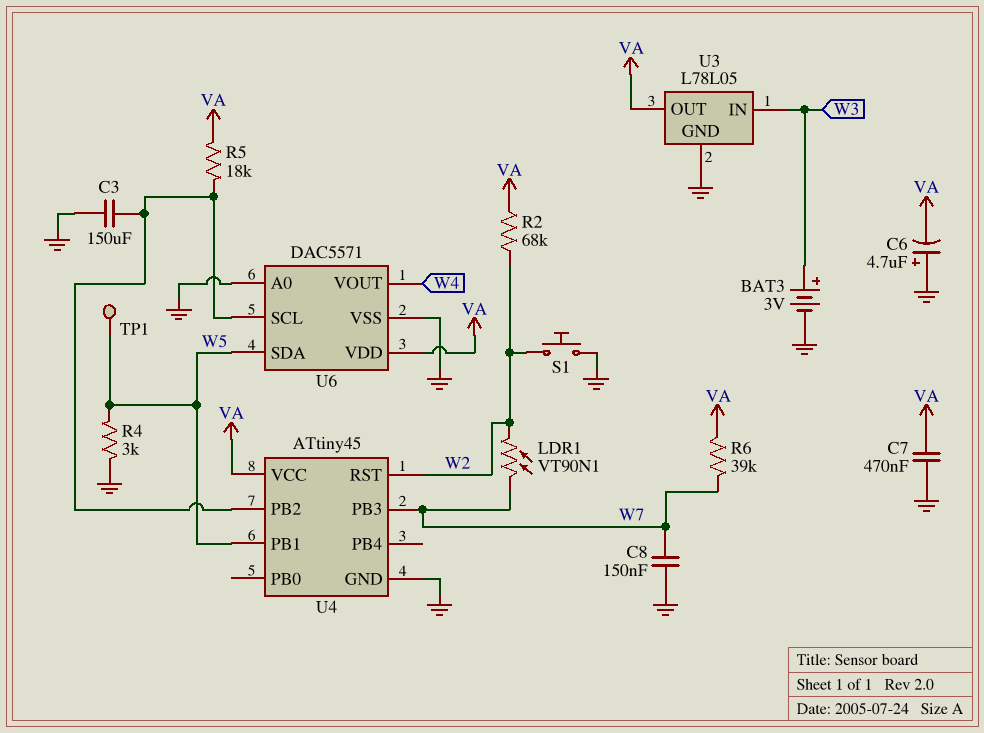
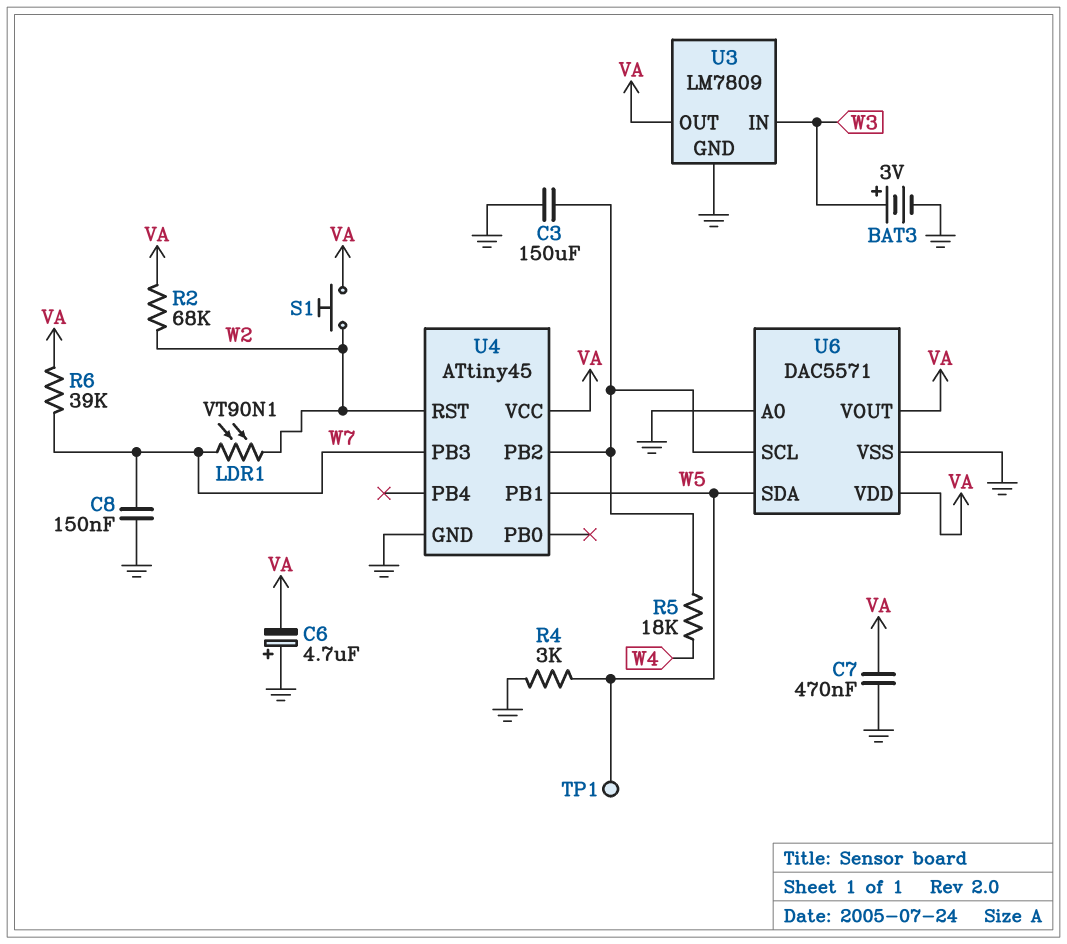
R5: 18k (U4/PB2, VA) -> 18k (U4/PB2, W4)
S1: button (GND, W2) -> button (VA, W2)
U3: L78L05 -> LM7809
U6 pin VOUT: W4 -> VA

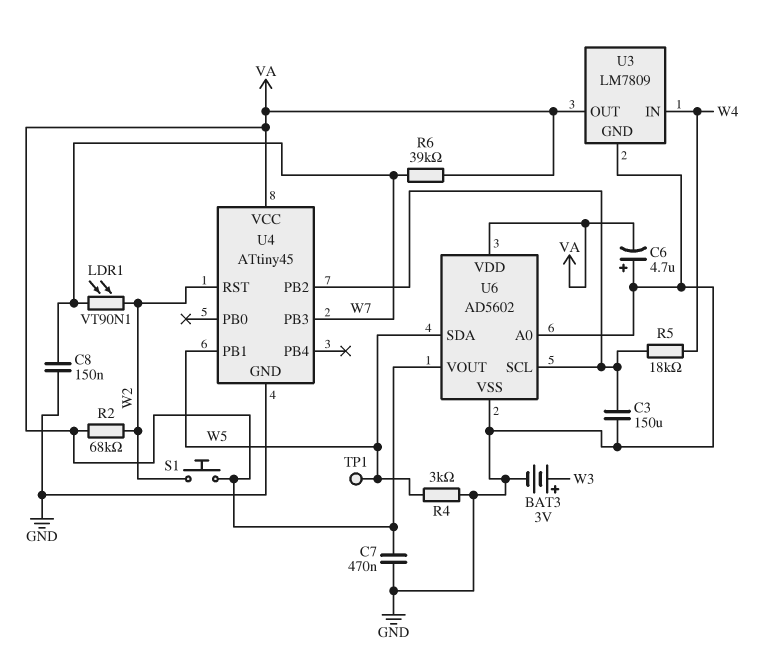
U3 pin IN: W3 -> W4
U6: DAC5571 -> AD5602

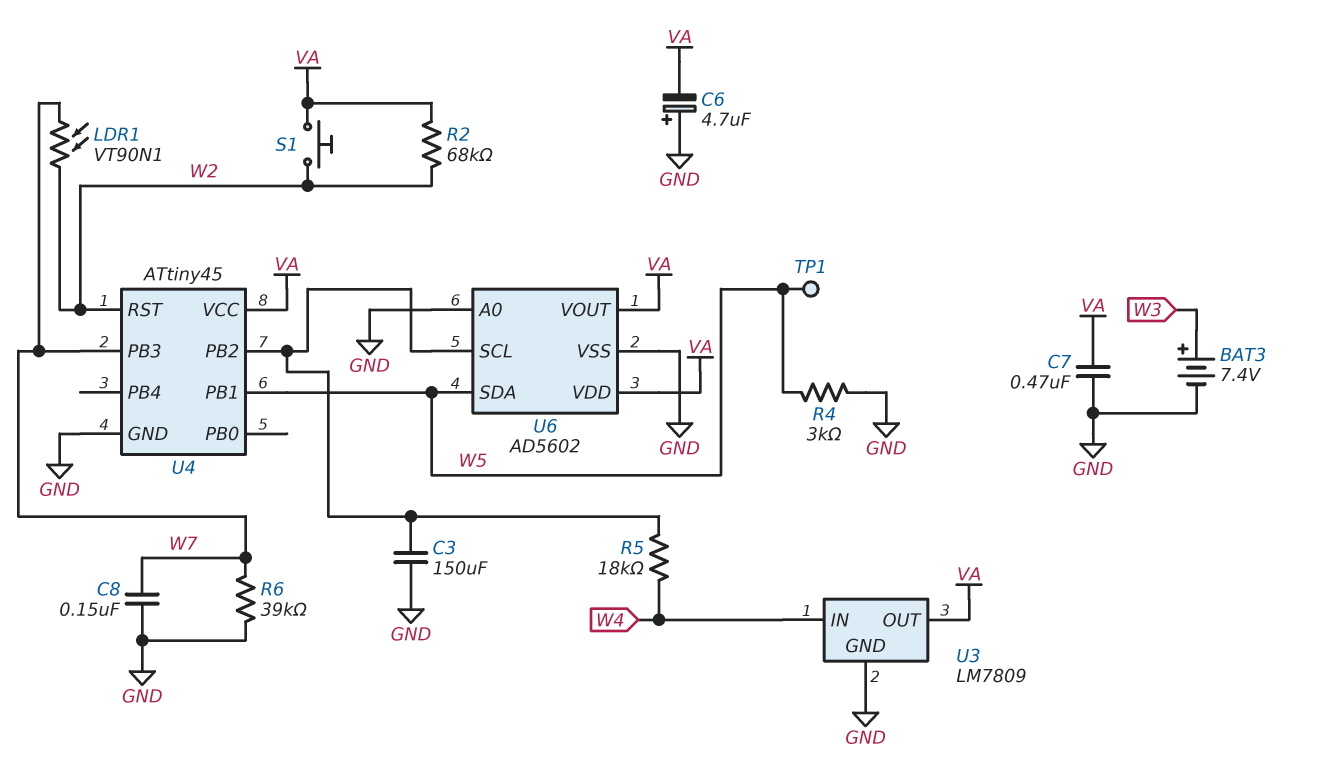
BAT3: 3V (plus W3, minus GND) -> 7.4V (plus W3, minus GND)
R6: 39k (VA, W7) -> 39k (GND, W7)

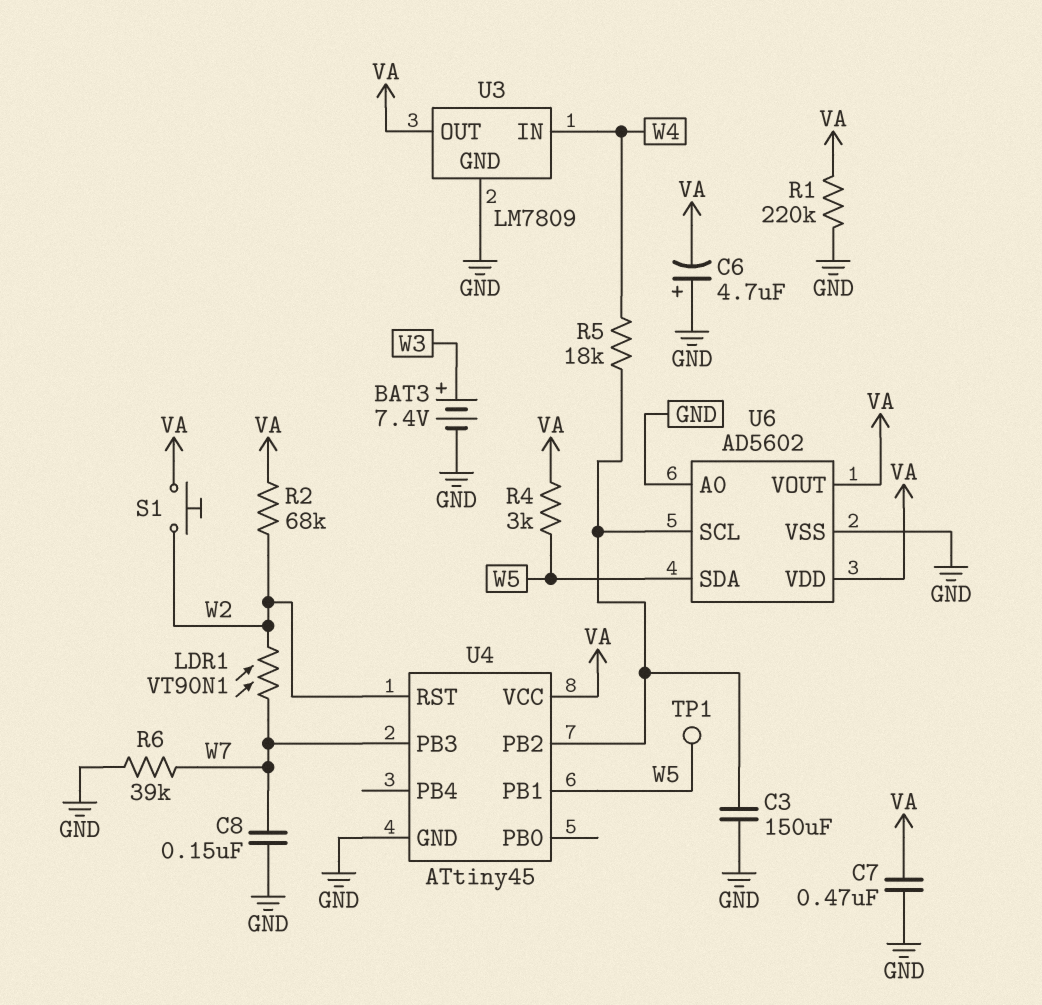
R1: none -> 220k (GND, VA)
R4: 3k (GND, W5) -> 3k (VA, W5)

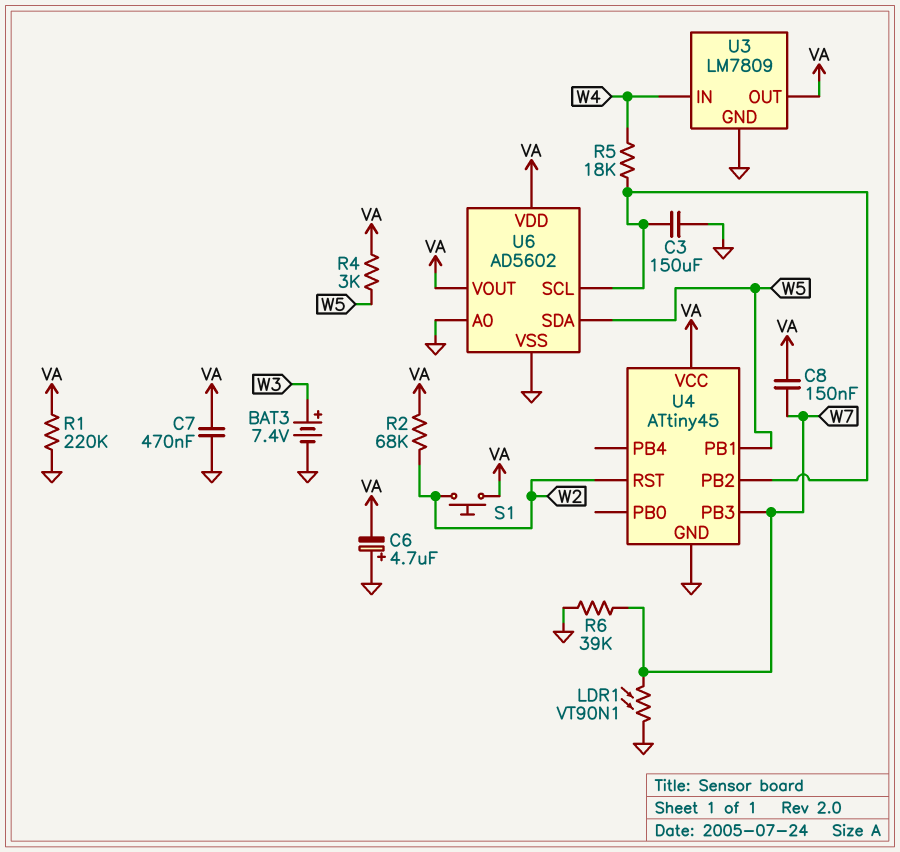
C8: 150nF (GND, W7) -> 150nF (VA, W7)
LDR1: VT90N1 (W2, W7) -> VT90N1 (GND, W7)
TP1: test point (W5) -> none

